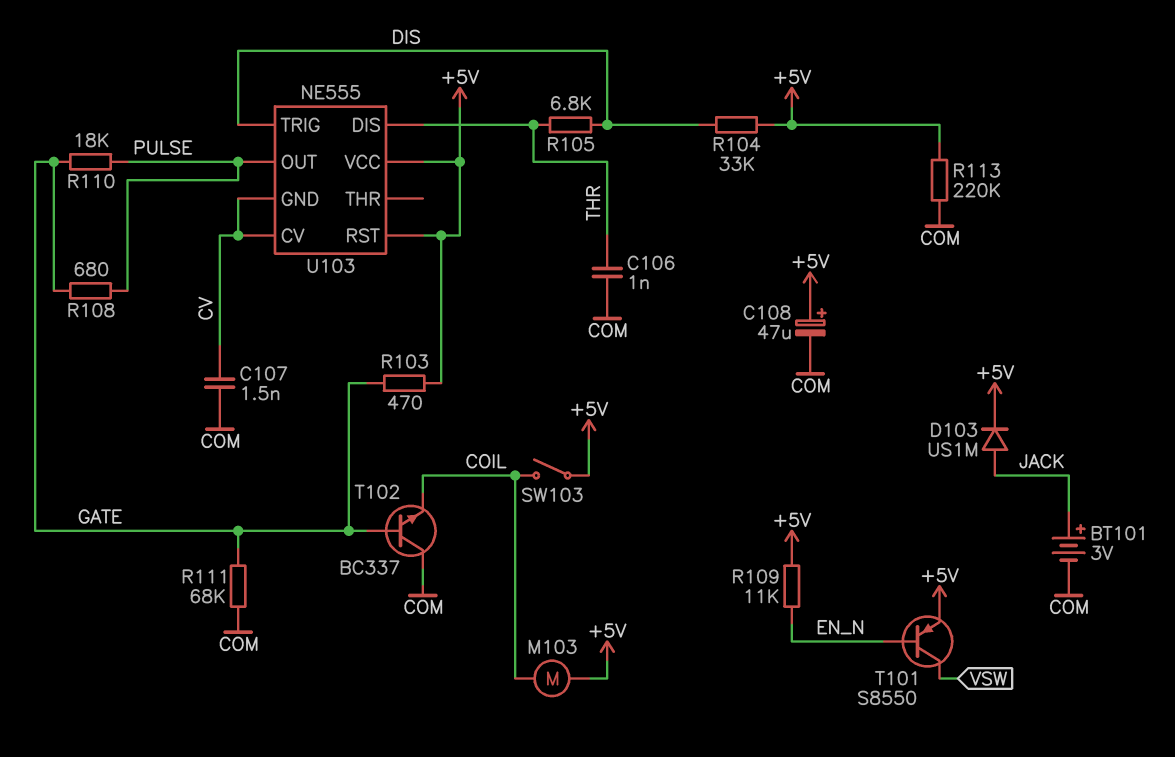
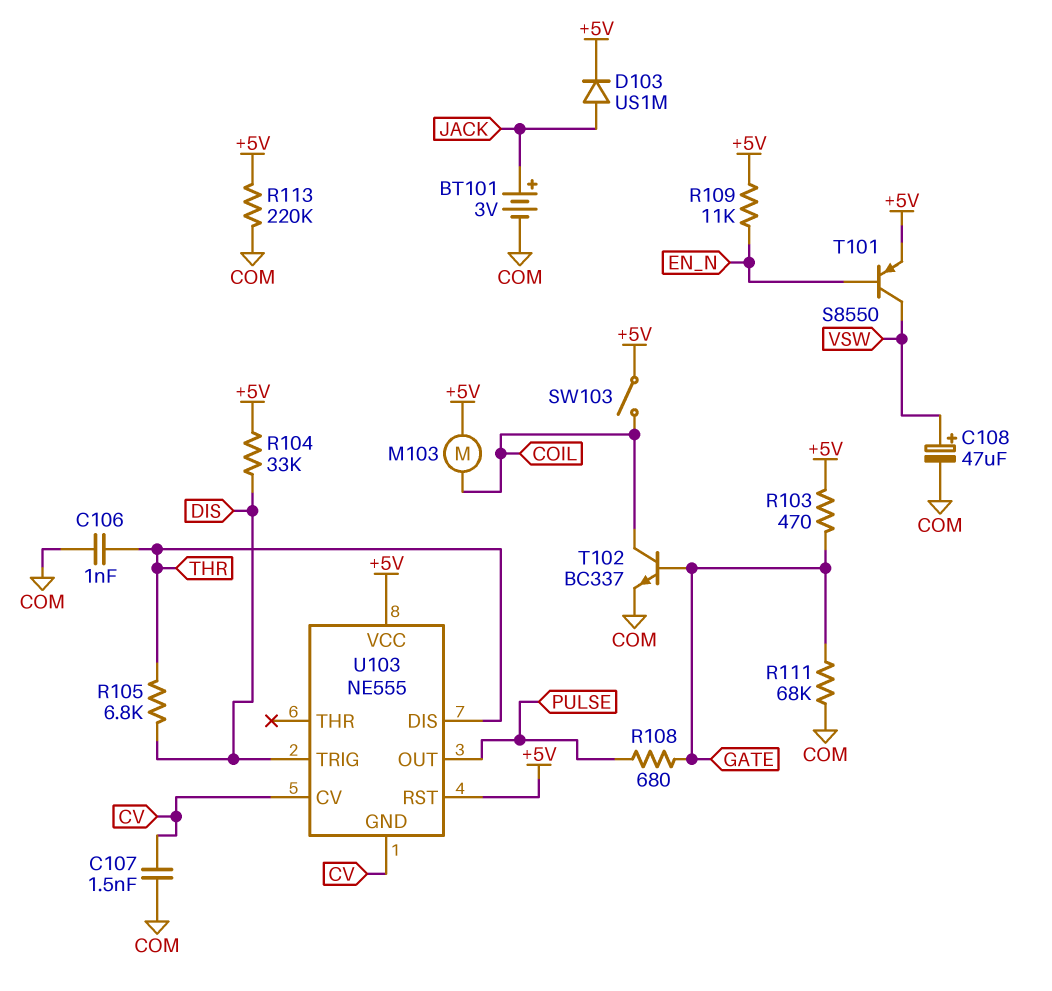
C108: 47uF (plus +5V, minus COM) -> 47uF (plus VSW, minus COM)
R110: 18k (GATE, PULSE) -> none
T102: NPN BC337 (B GATE, C COM, E COIL) -> NPN BC337 (B GATE, C COIL, E COM)

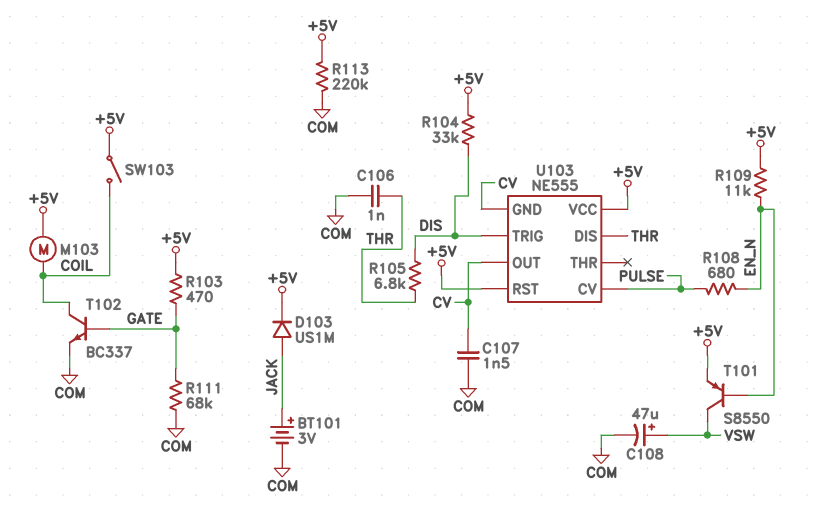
R108: 680 (GATE, PULSE) -> 680 (EN_N, PULSE)
U103 pin CV: CV -> PULSE
U103 pin OUT: PULSE -> CV

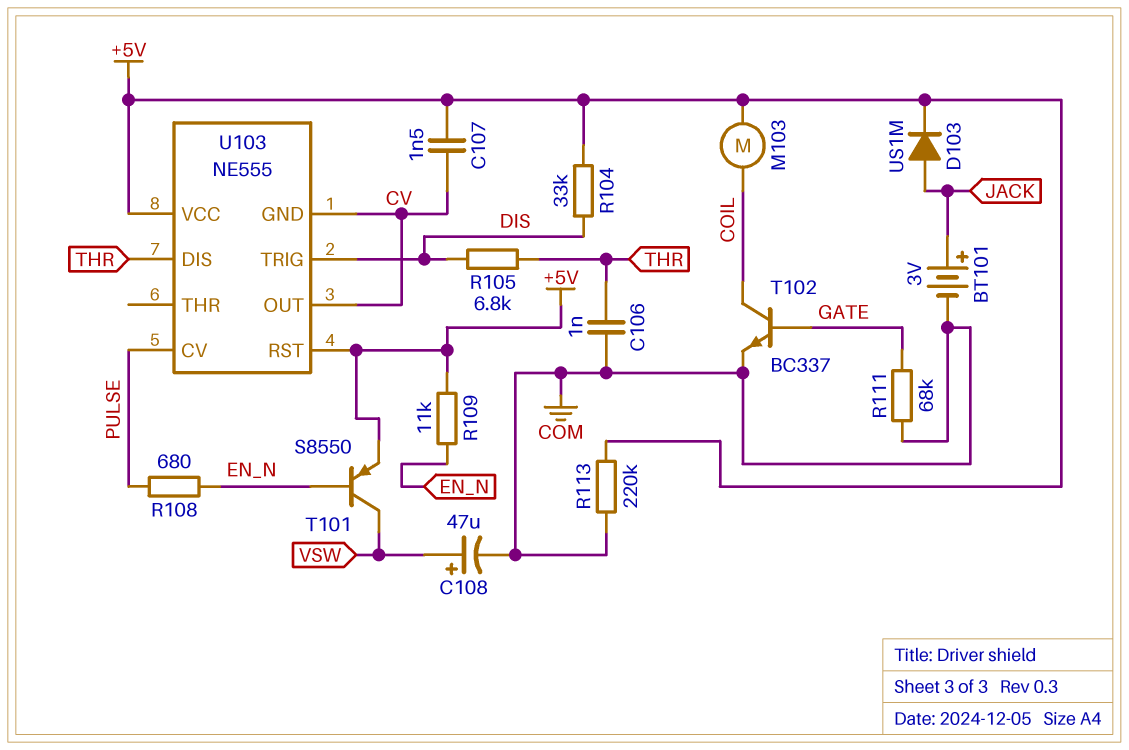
C107: 1.5nF (COM, CV) -> 1.5nF (+5V, CV)
R103: 470 (+5V, GATE) -> none
SW103: switch (+5V, COIL) -> none

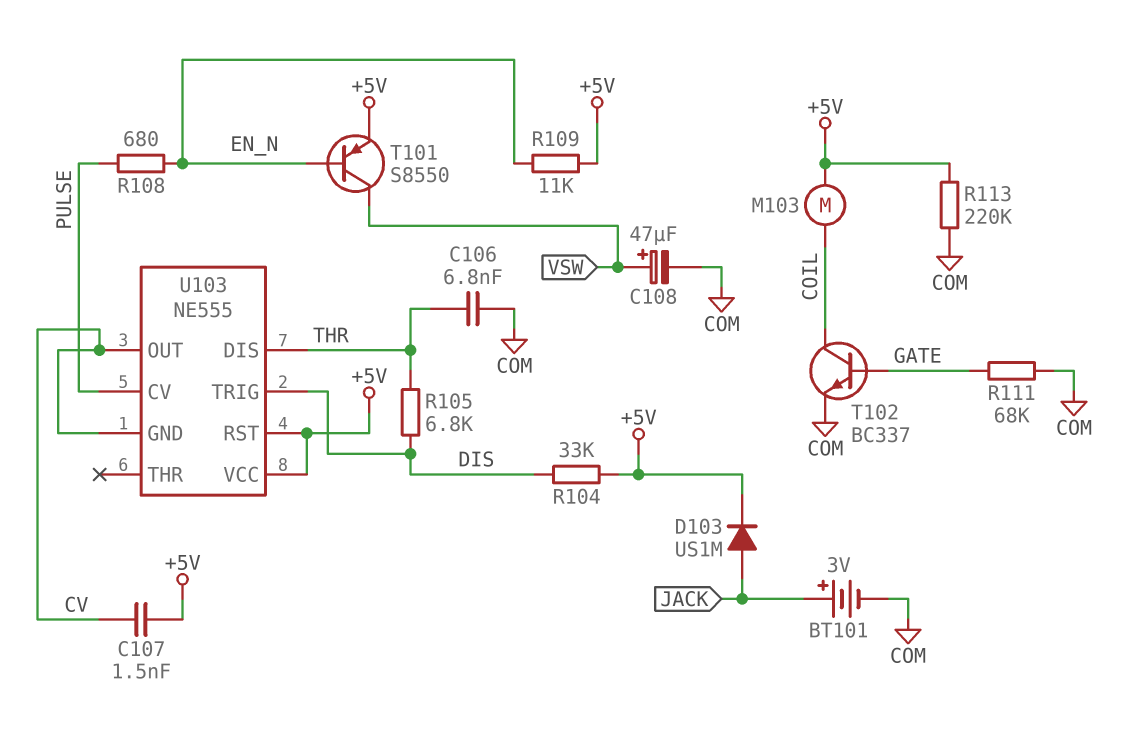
C106: 1nF (COM, THR) -> 6.8nF (COM, THR)

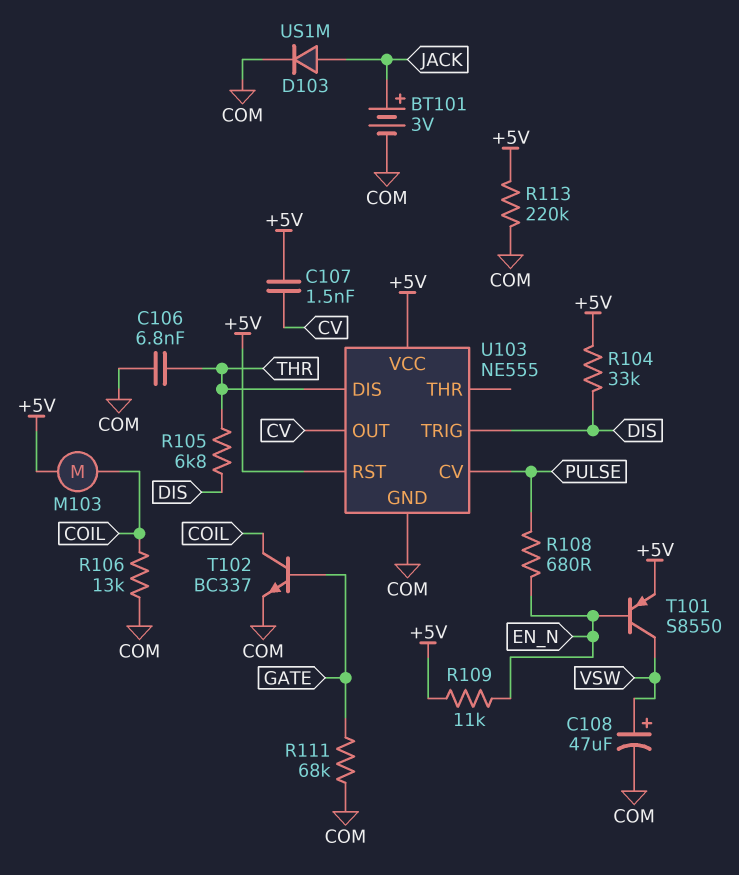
D103: diode US1M (A JACK, K +5V) -> diode US1M (A JACK, K COM)
R106: none -> 13k (COIL, COM)
U103 pin GND: CV -> COM

